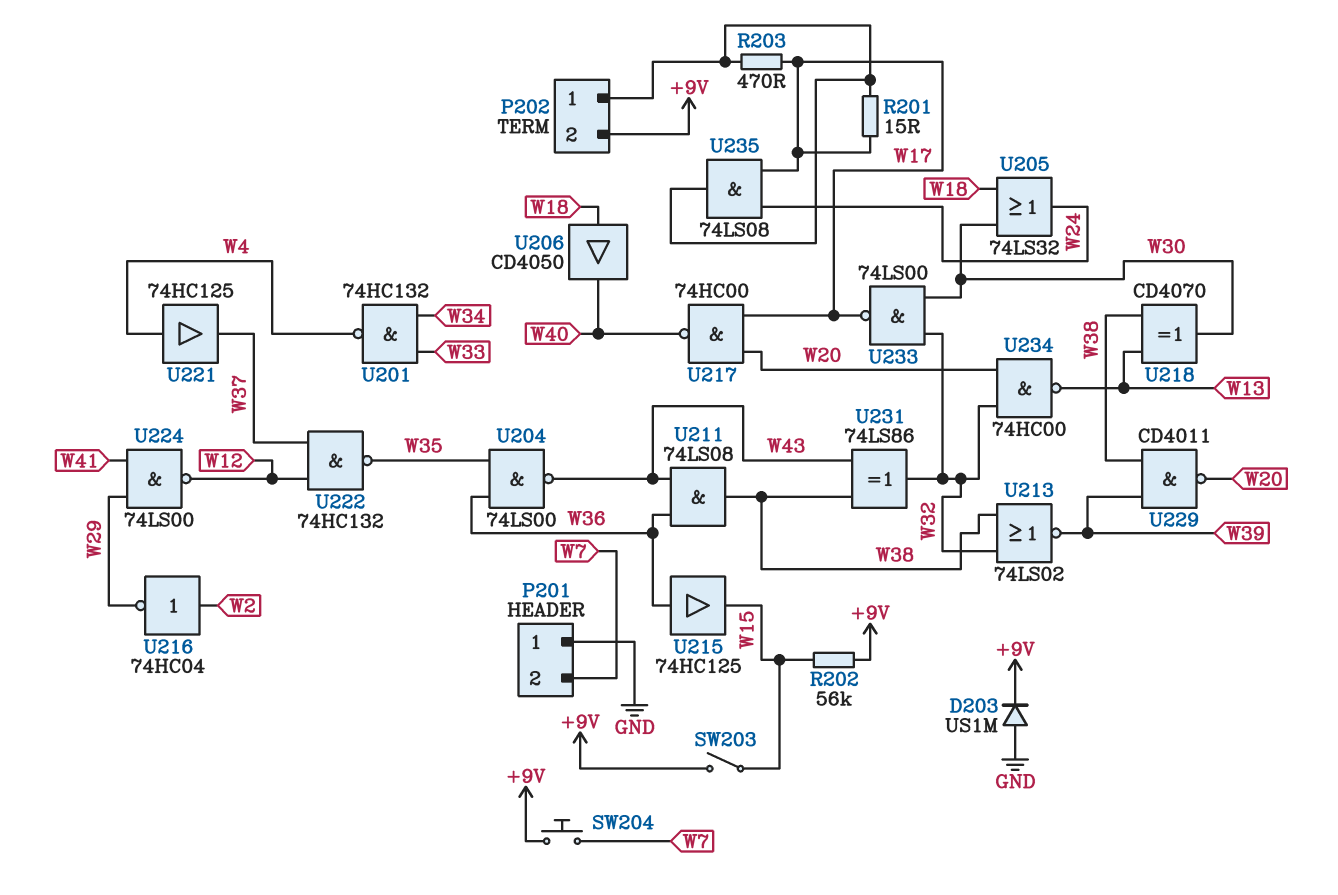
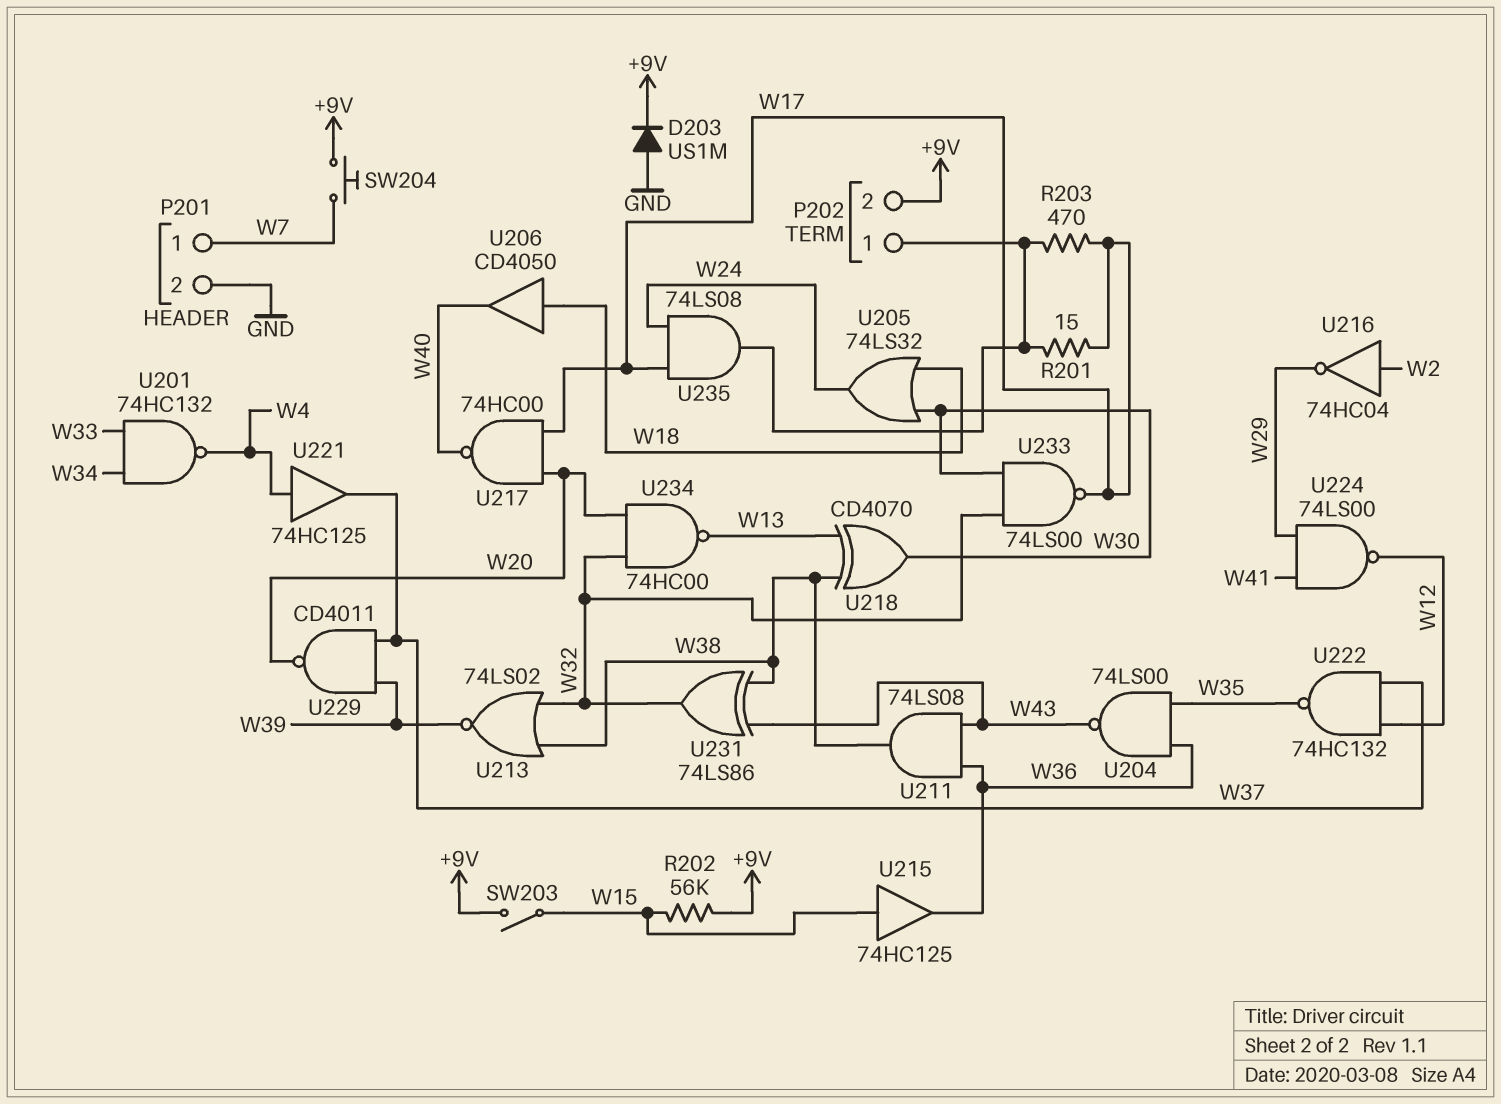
P201 pin 1: GND -> W7
P201 pin 2: W7 -> GND
U215: buffer 74HC125 (in W36, out W15) -> buffer 74HC125 (in W15, out W36)
U229: NAND CD4011 (in W38, in W39, out W20) -> NAND CD4011 (in W37, in W39, out W20)

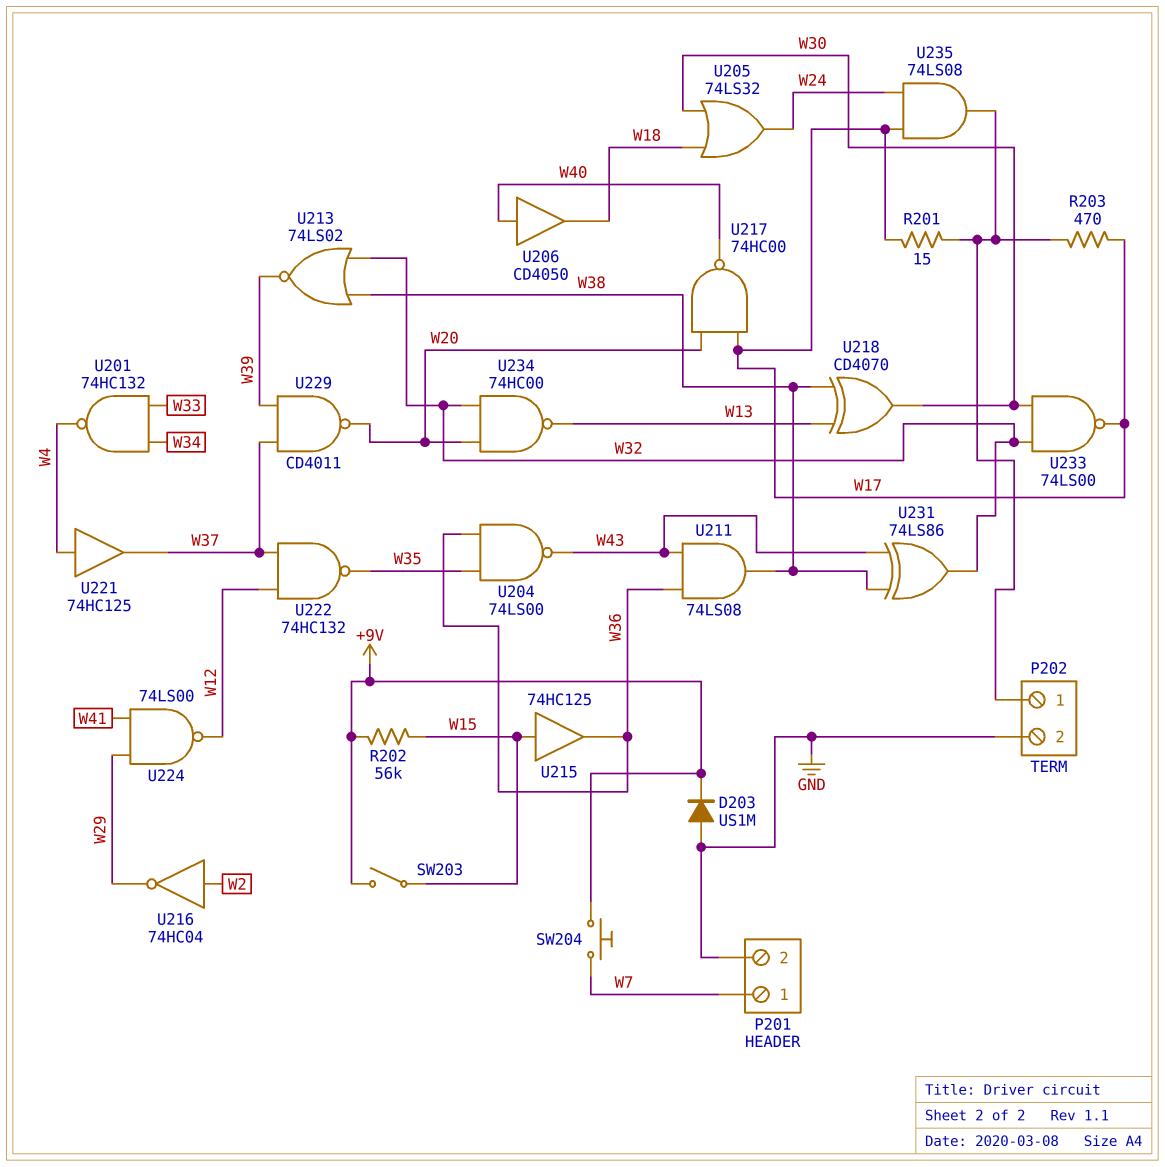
P202 pin 2: +9V -> GND
U206: buffer CD4050 (in W18, out W40) -> buffer CD4050 (in W40, out W18)

